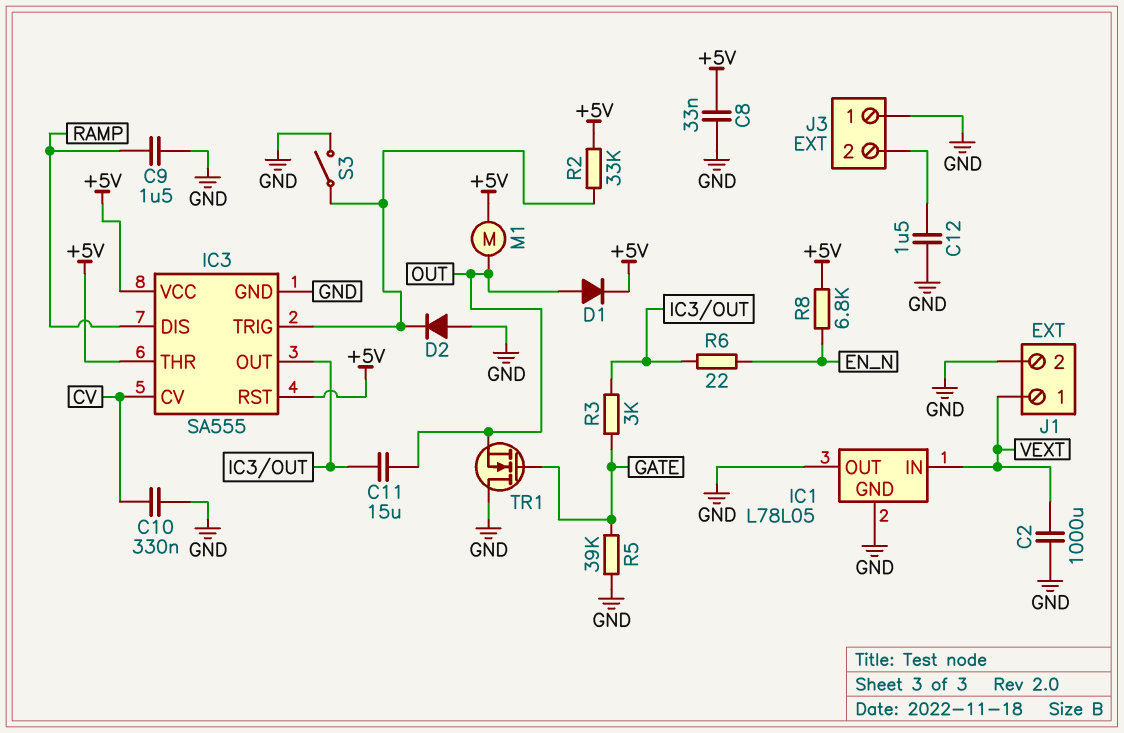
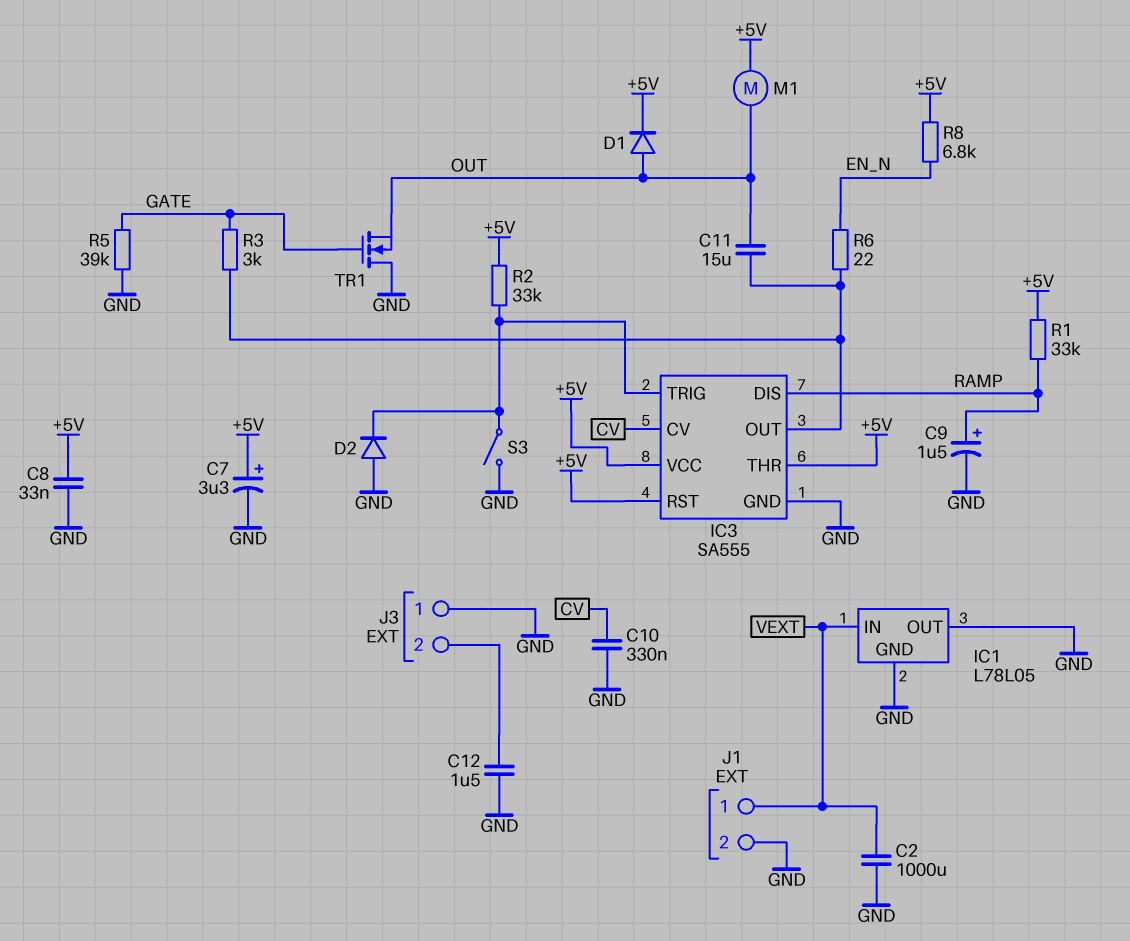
C7: none -> 3.3uF (plus +5V, minus GND)
C9: 1.5uF (GND, RAMP) -> 1.5uF (plus RAMP, minus GND)
R1: none -> 33k (+5V, RAMP)

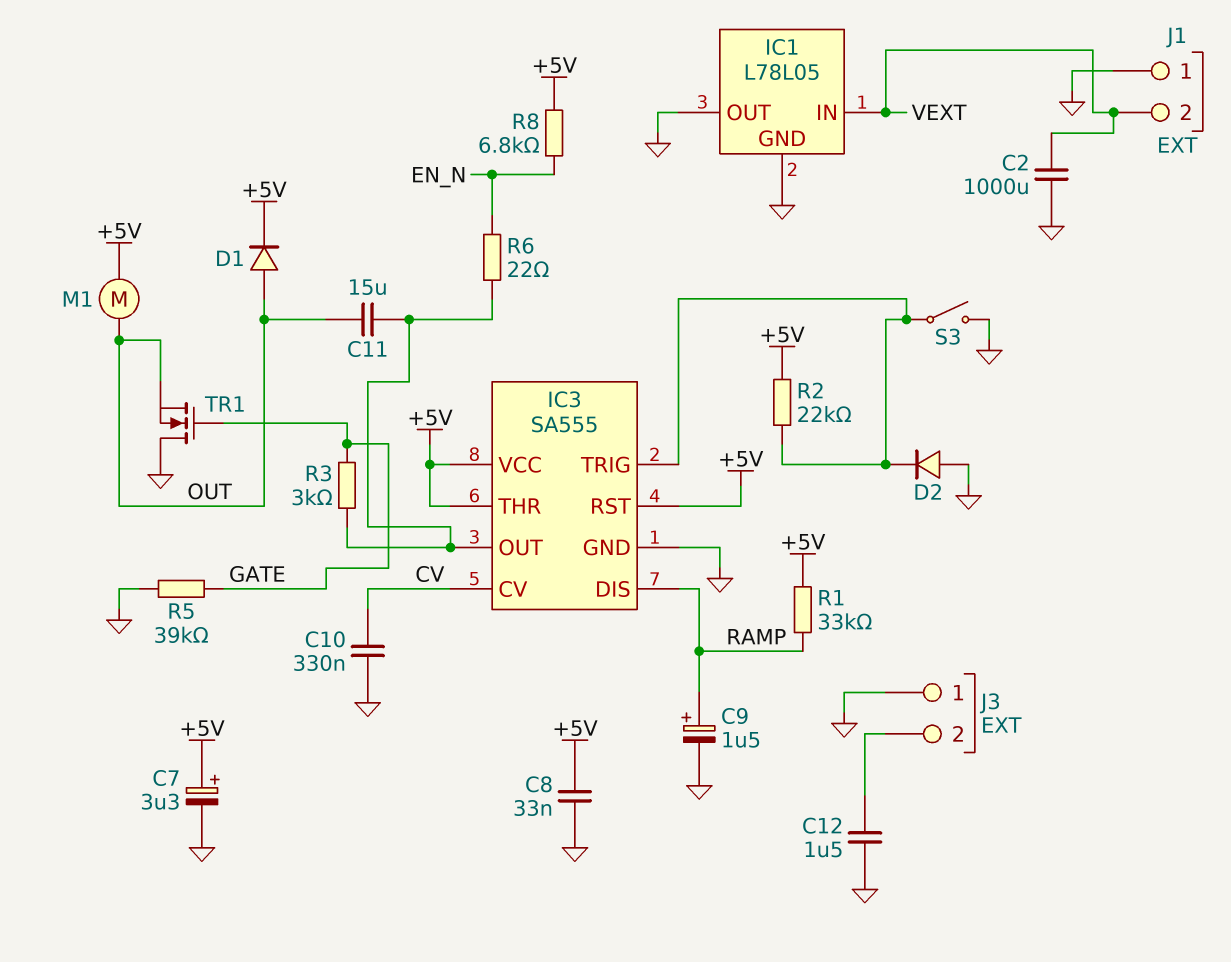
J1 pin 1: VEXT -> GND
J1 pin 2: GND -> VEXT
R2: 33k (+5V, IC3/TRIG) -> 22k (+5V, IC3/TRIG)

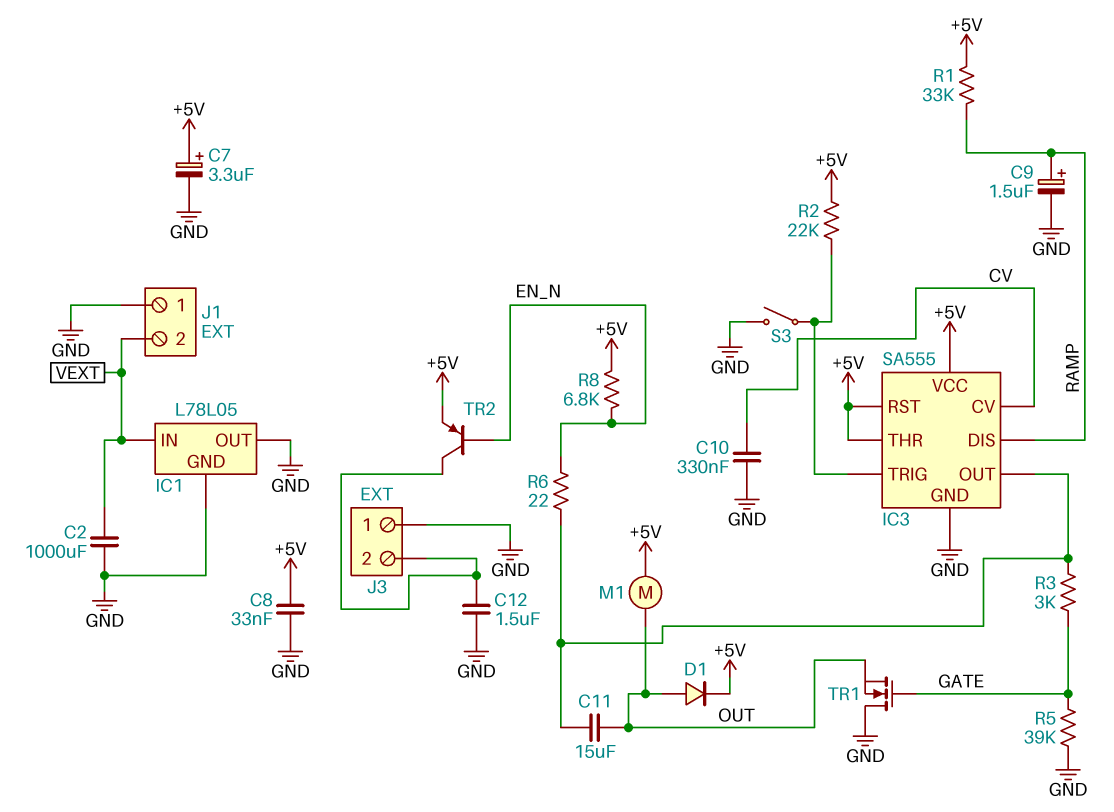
D2: diode (A GND, K IC3/TRIG) -> none
TR2: none -> PNP (B EN_N, C J3/2, E +5V)

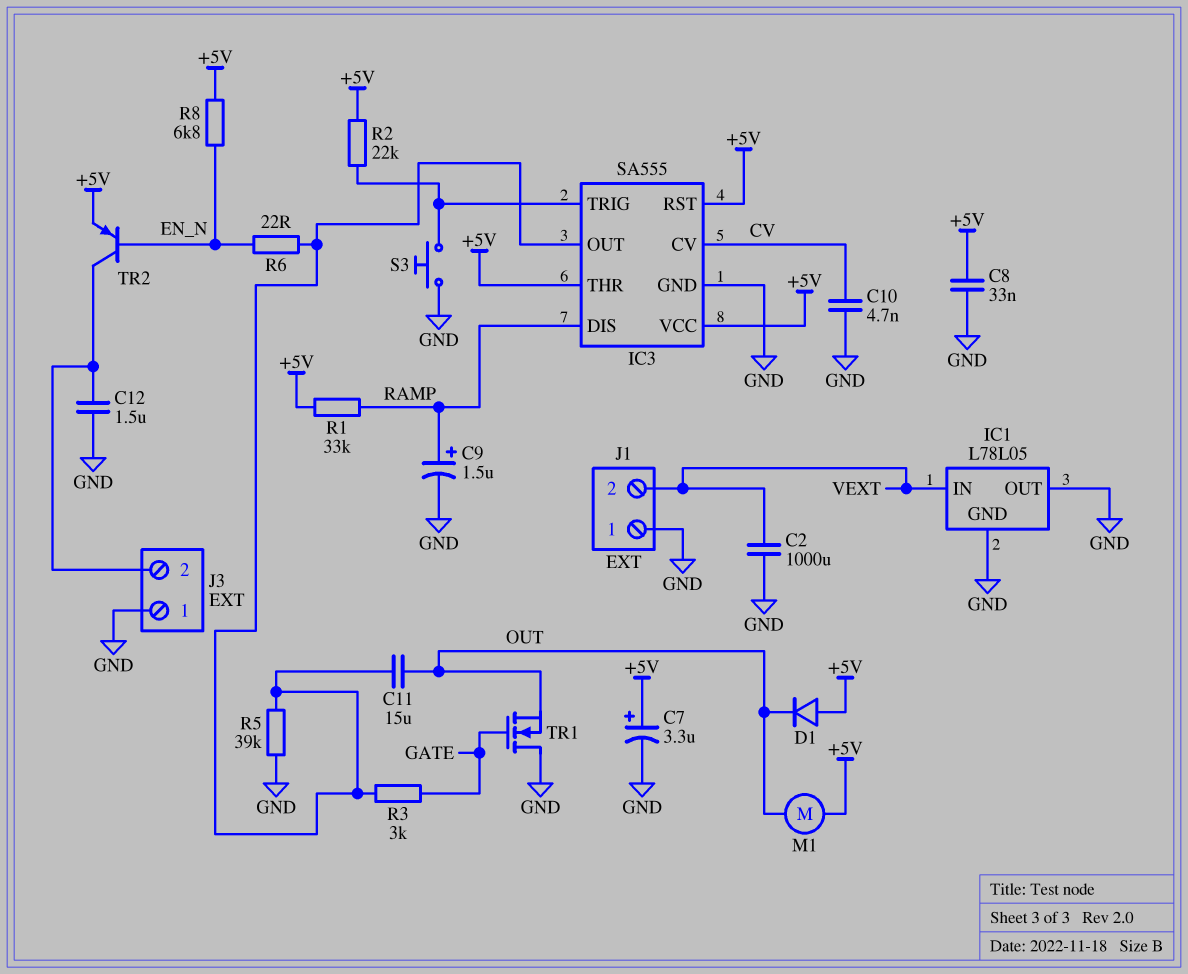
C10: 330nF (CV, GND) -> 4.7nF (CV, GND)
D1: diode (A OUT, K +5V) -> diode (A +5V, K OUT)
R5: 39k (GATE, GND) -> 39k (GND, IC3/OUT)
S3: switch (GND, IC3/TRIG) -> button (GND, IC3/TRIG)

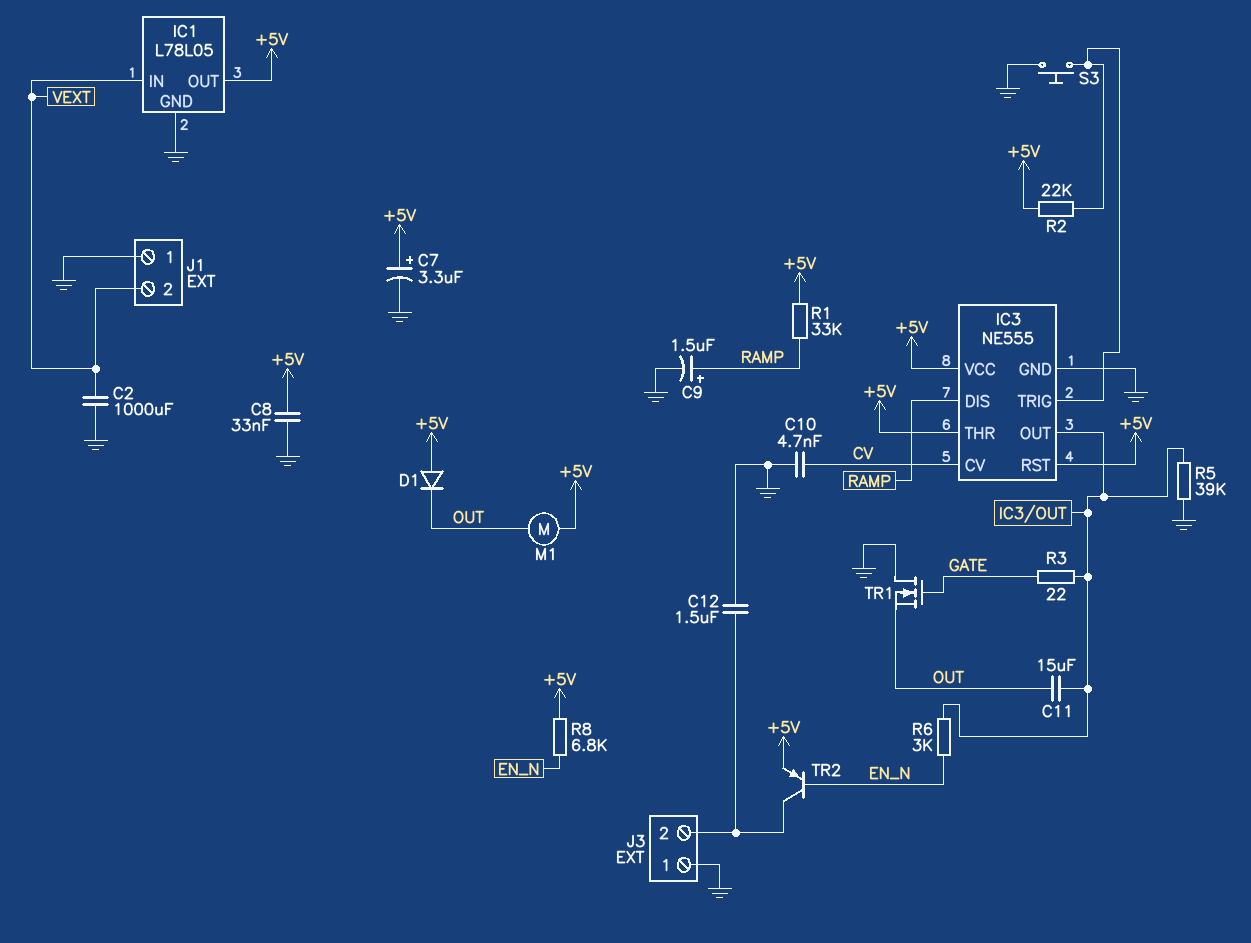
IC1 pin OUT: GND -> +5V
IC3: SA555 -> NE555
R3: 3k (GATE, IC3/OUT) -> 22 (GATE, IC3/OUT)
R6: 22 (EN_N, IC3/OUT) -> 3k (EN_N, IC3/OUT)

